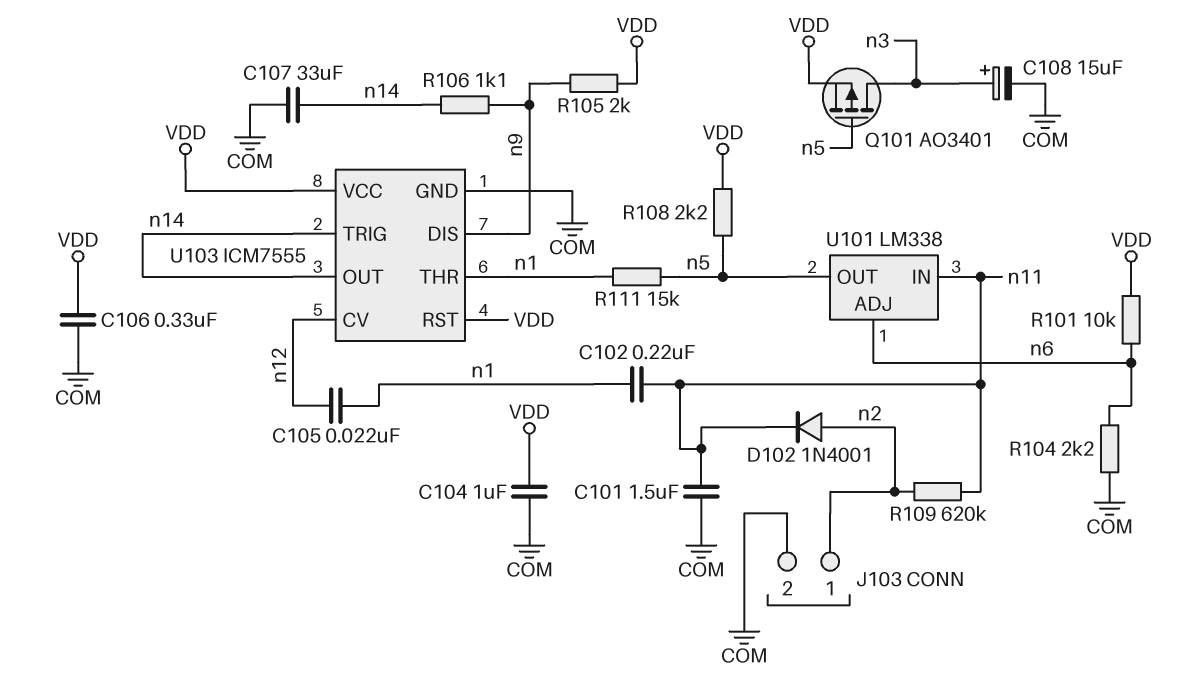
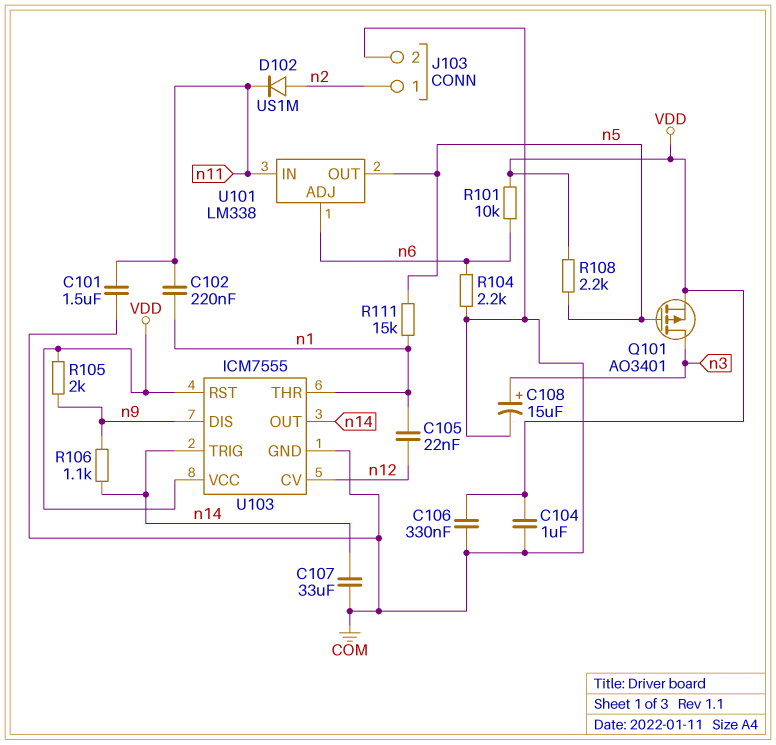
D102: diode 1N4001 (A n2, K n11) -> diode US1M (A n2, K n11)
R109: 620k (n2, n11) -> none

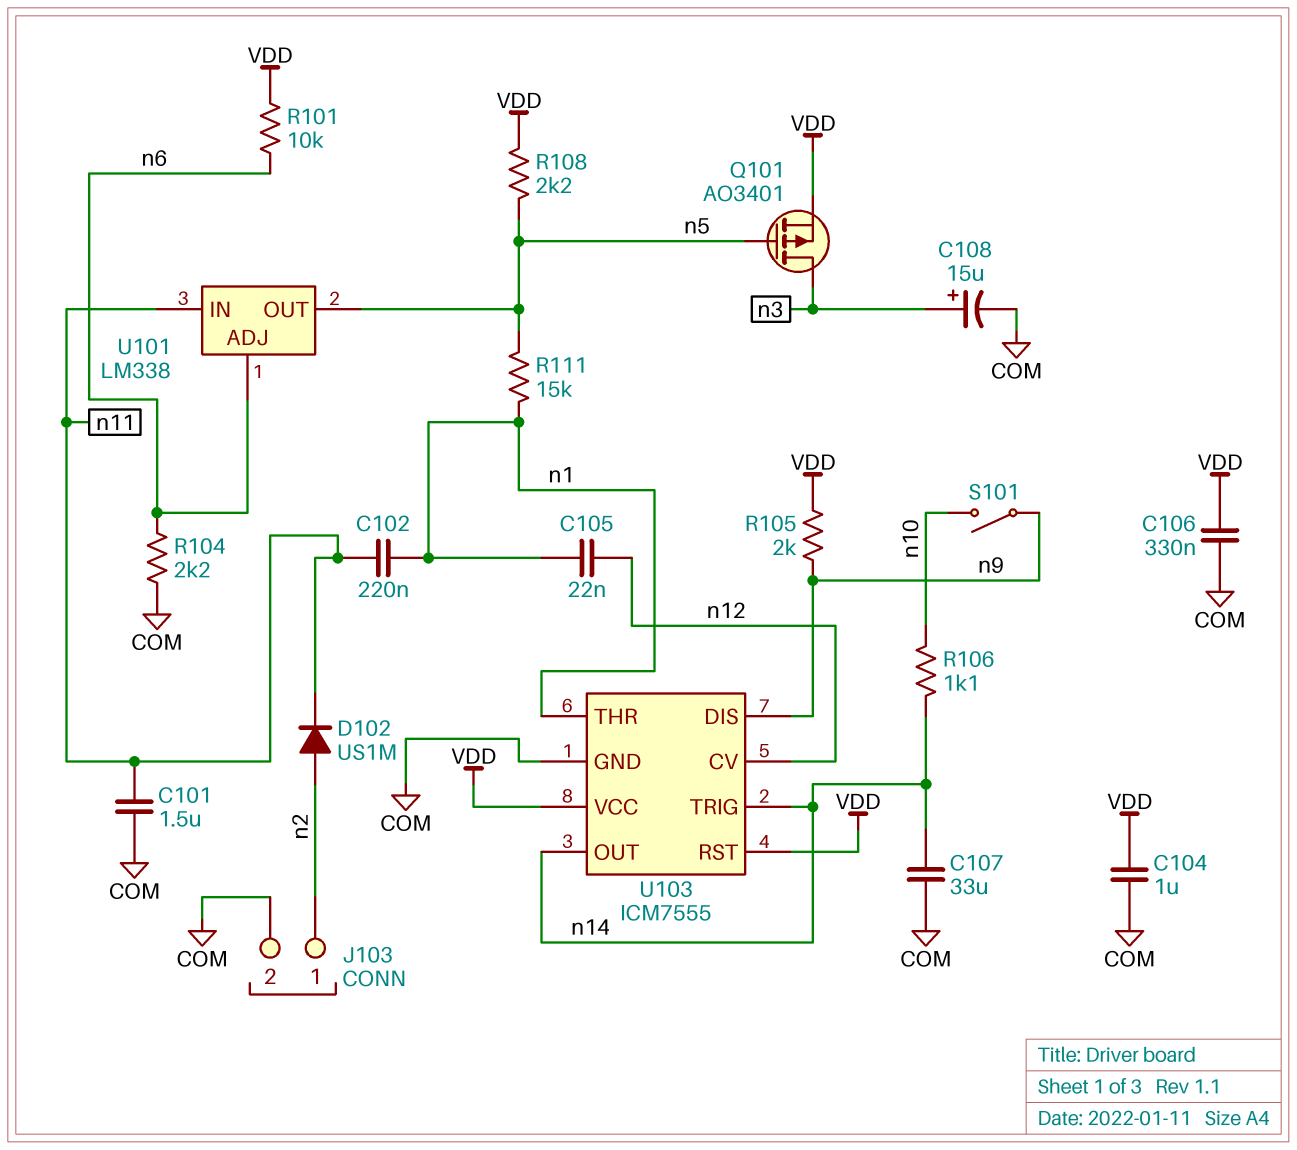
R106: 1.1k (n9, n14) -> 1.1k (n10, n14)
S101: none -> switch (n9, n10)

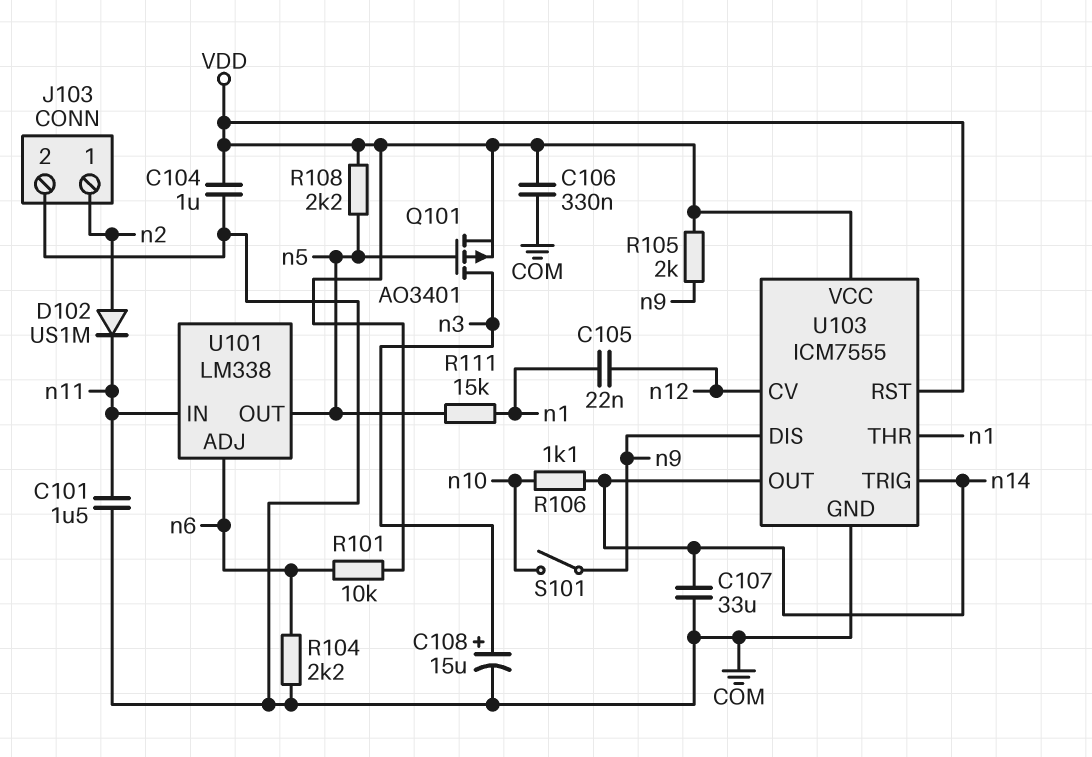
C102: 220nF (n1, n11) -> none

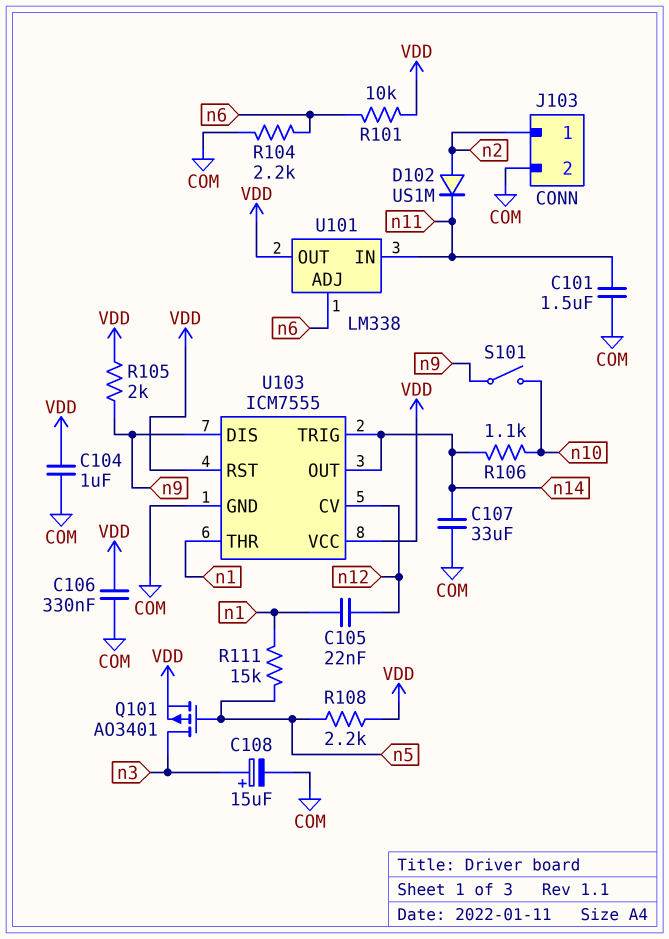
U101 pin OUT: n5 -> VDD

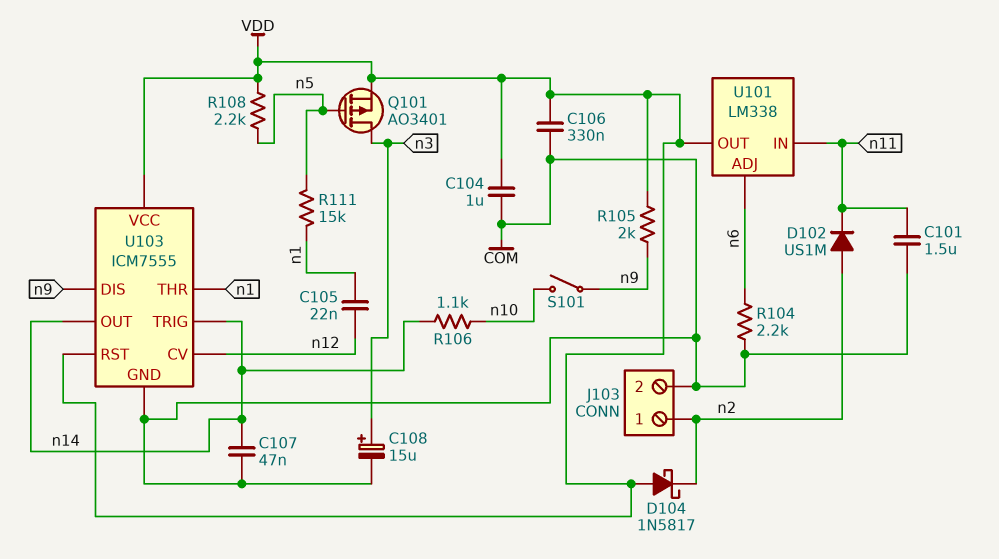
C107: 33uF (COM, n14) -> 47nF (COM, n14)
D104: none -> schottky 1N5817 (A VDD, K n2)
R101: 10k (VDD, n6) -> none

